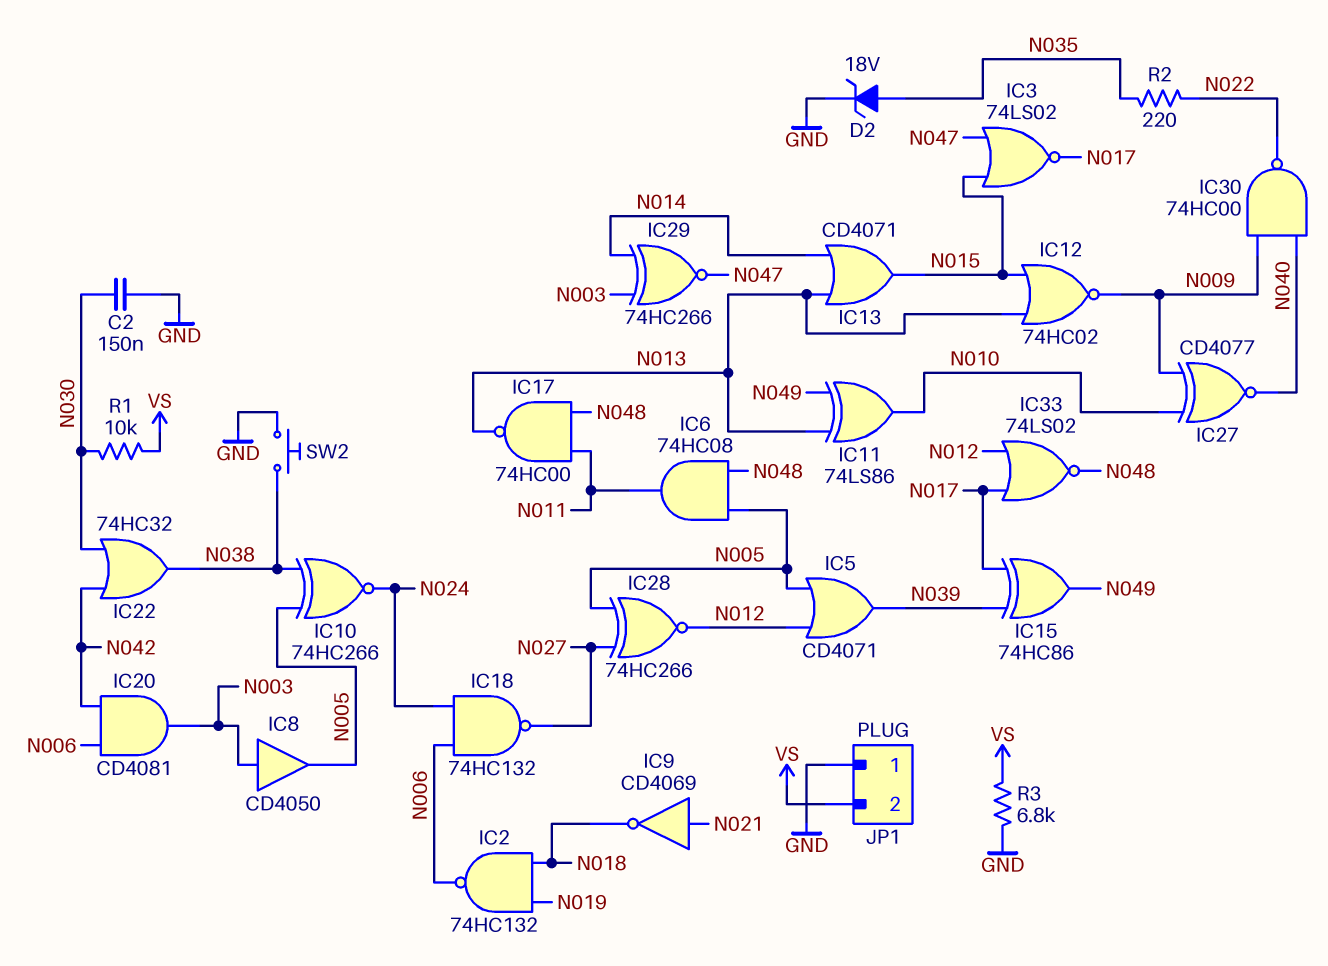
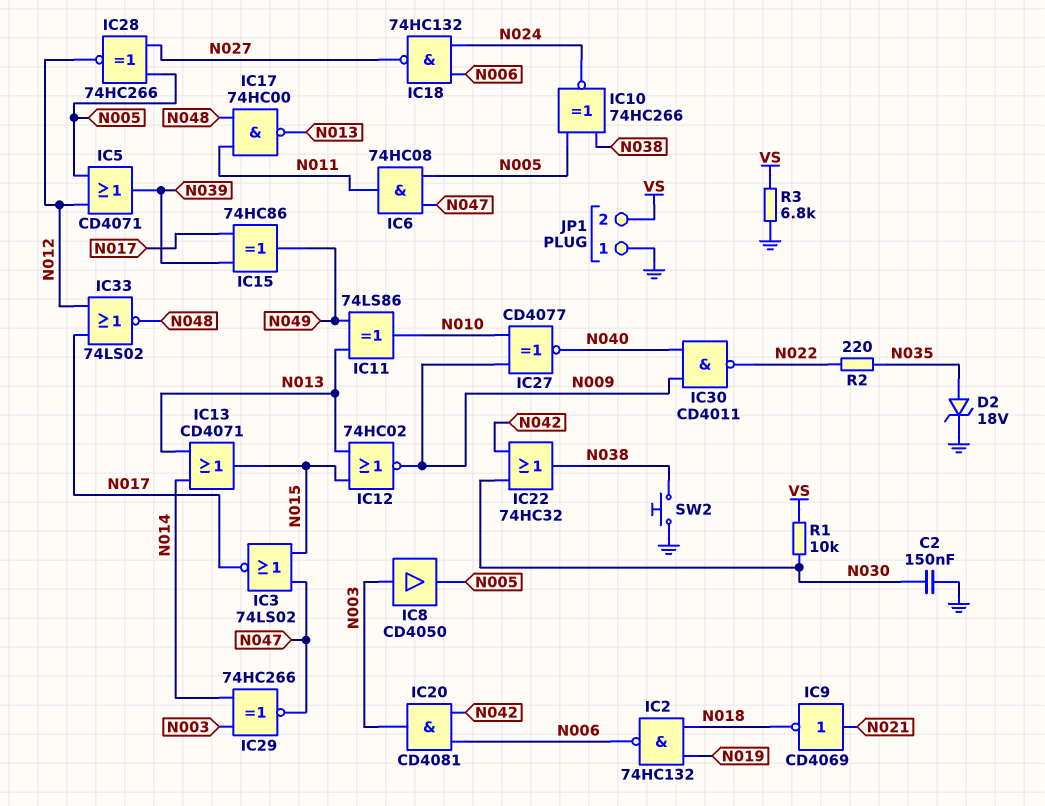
IC6: AND 74HC08 (in N005, in N048, out N011) -> AND 74HC08 (in N005, in N047, out N011)
IC30: NAND 74HC00 (in N009, in N040, out N022) -> NAND CD4011 (in N009, in N040, out N022)

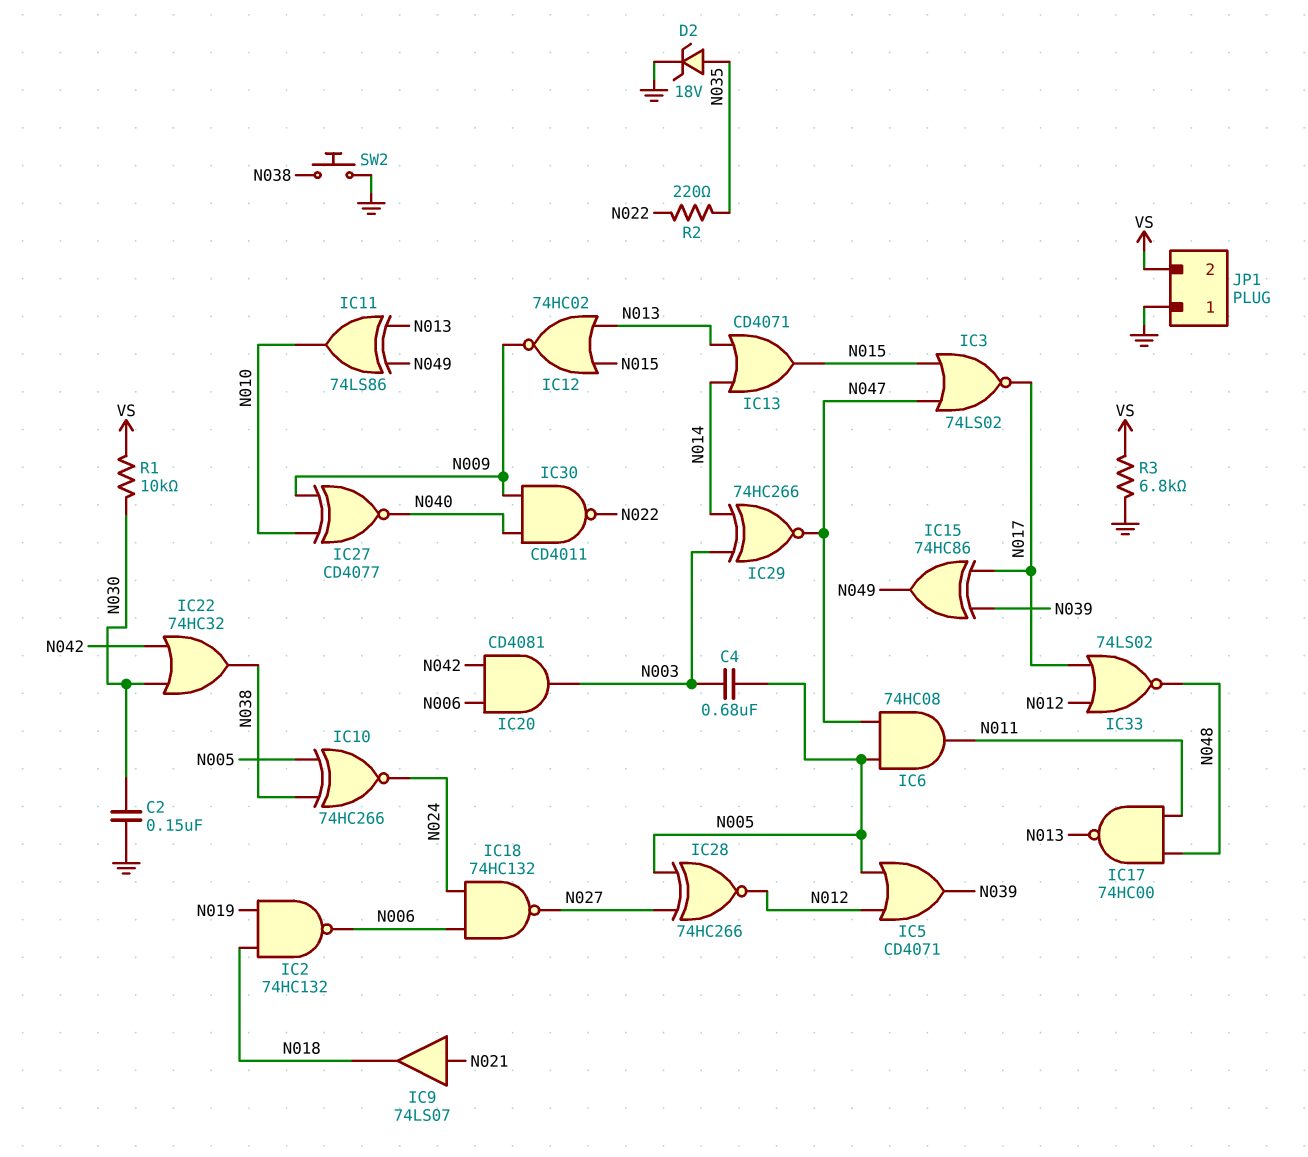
C4: none -> 680nF (N003, N005)
IC8: buffer CD4050 (in N003, out N005) -> none
IC9: NOT CD4069 (in N021, out N018) -> buffer 74LS07 (in N021, out N018)

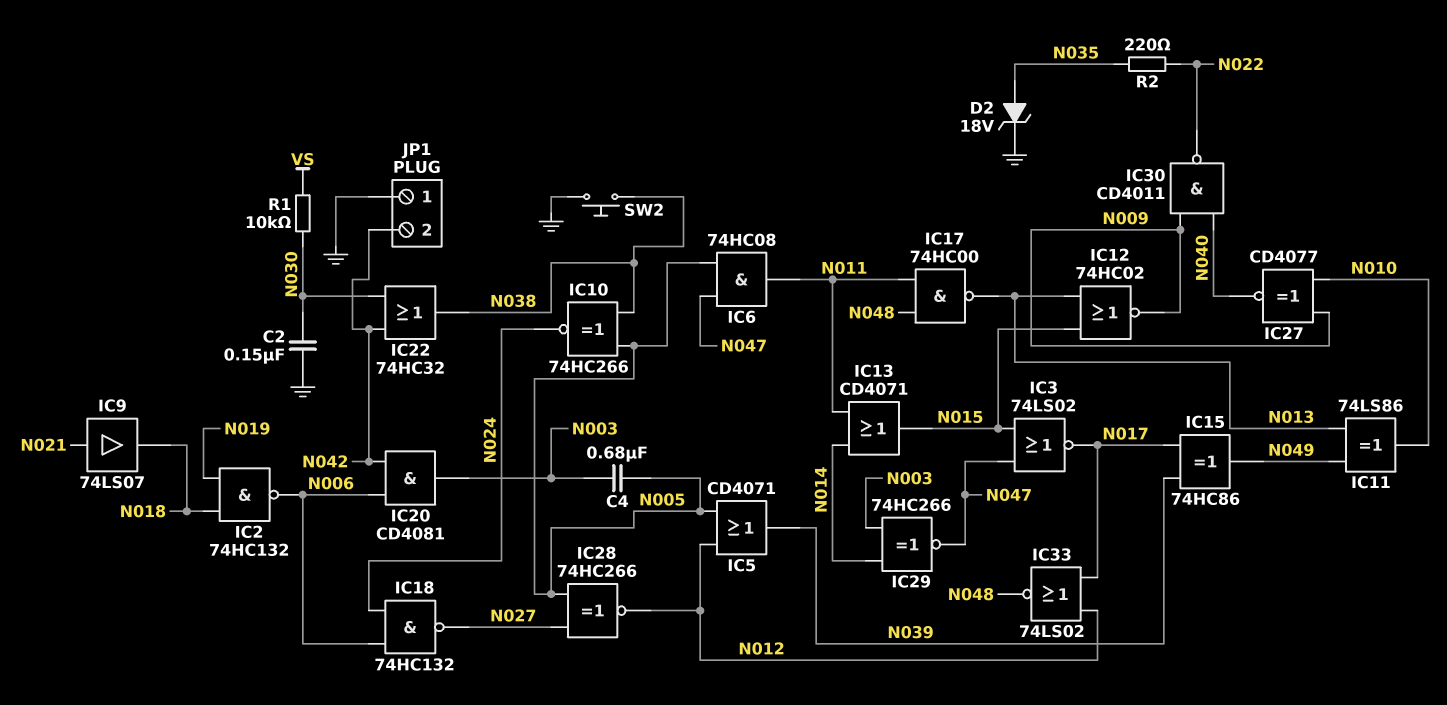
IC13: OR CD4071 (in N013, in N014, out N015) -> OR CD4071 (in N011, in N014, out N015)
JP1 pin 2: VS -> N042
R3: 6.8k (GND, VS) -> none

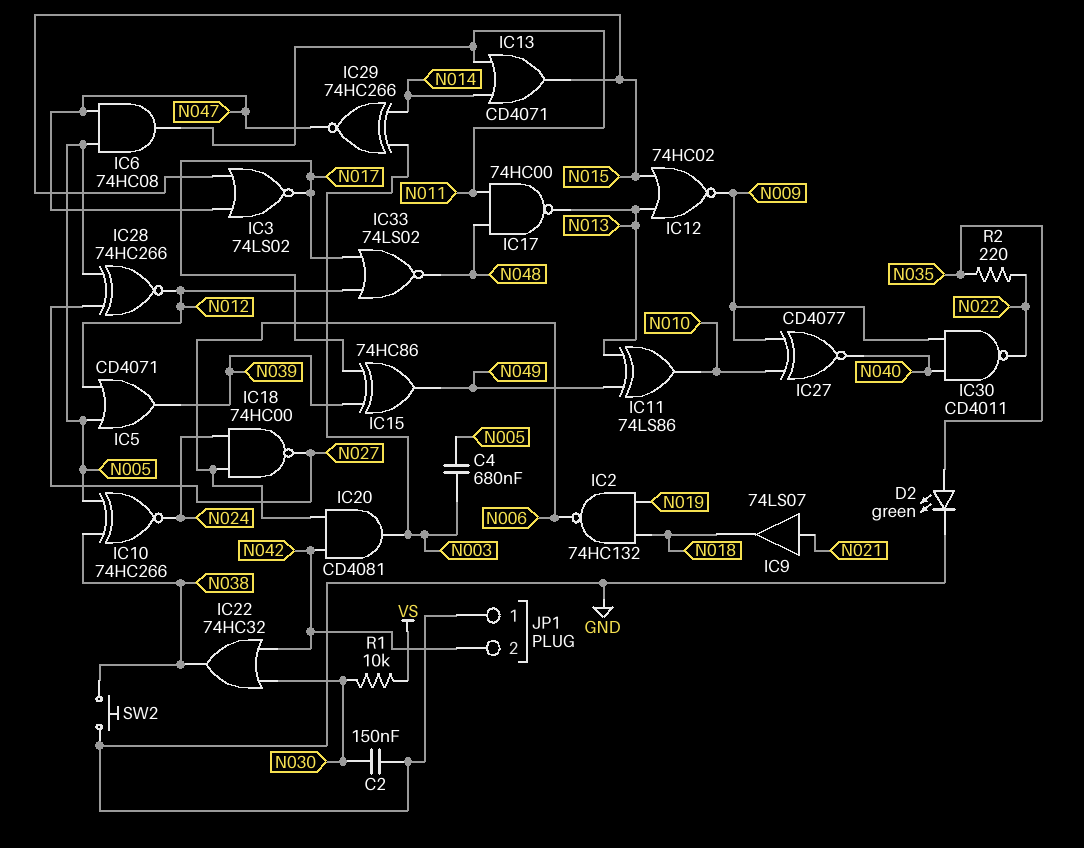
D2: zener 18V (A N035, K GND) -> LED green (A N035, K GND)
IC18: NAND 74HC132 (in N006, in N024, out N027) -> NAND 74HC00 (in N006, in N024, out N027)

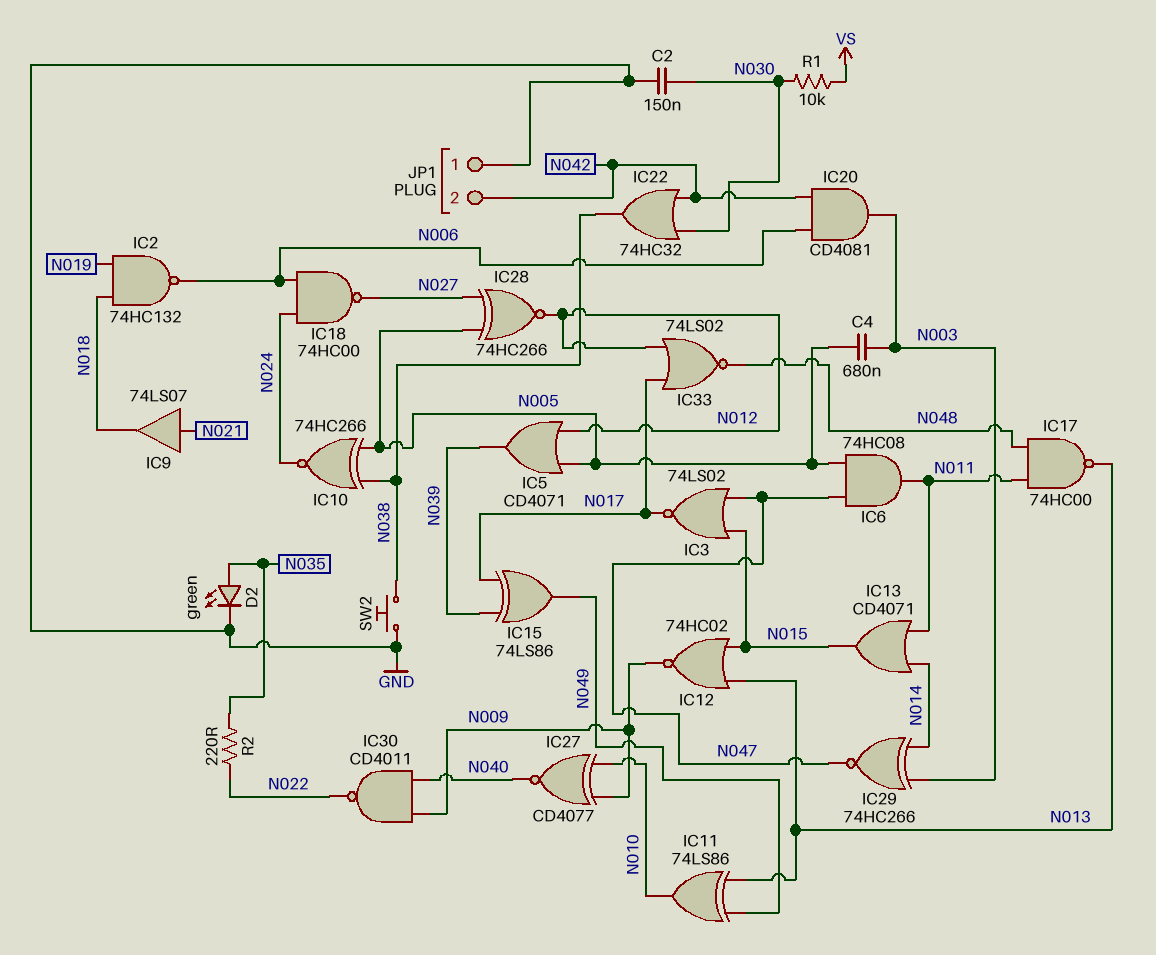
IC15: XOR 74HC86 (in N017, in N039, out N049) -> XOR 74LS86 (in N017, in N039, out N049)

